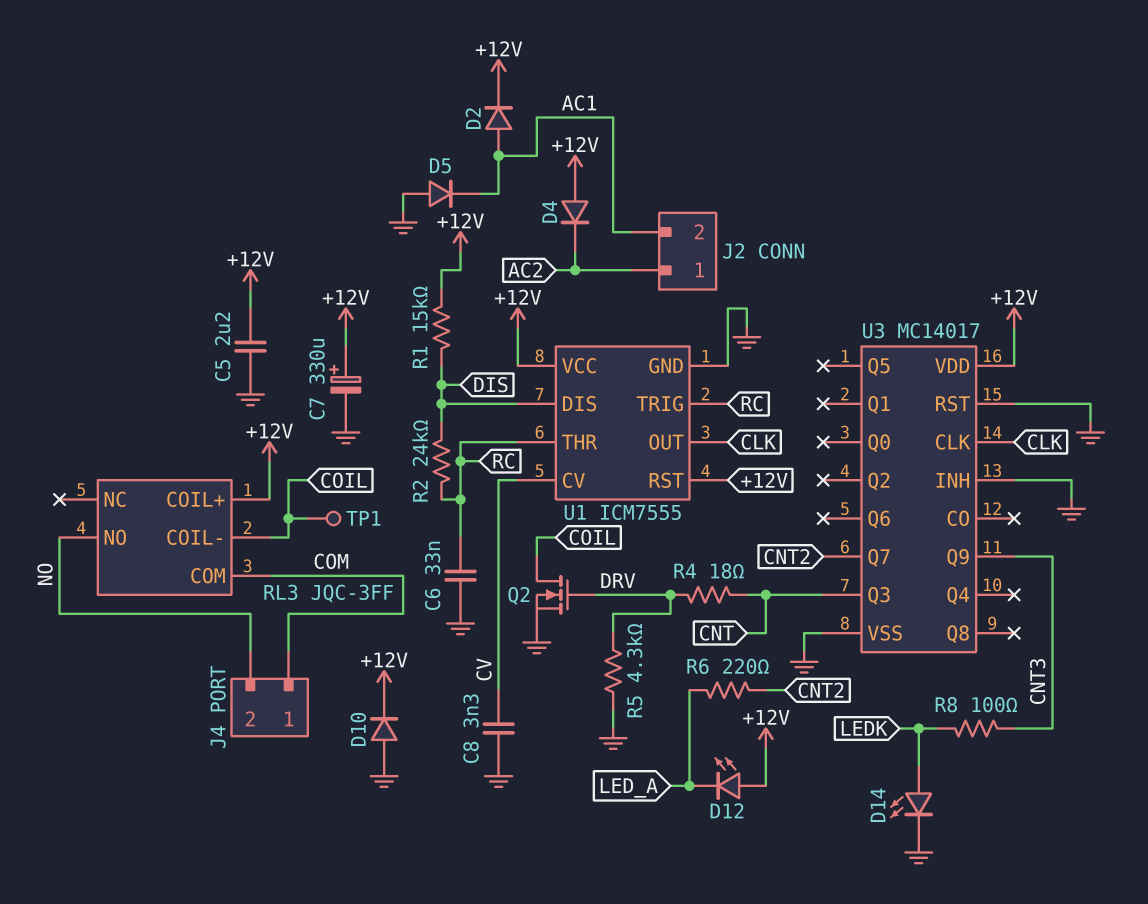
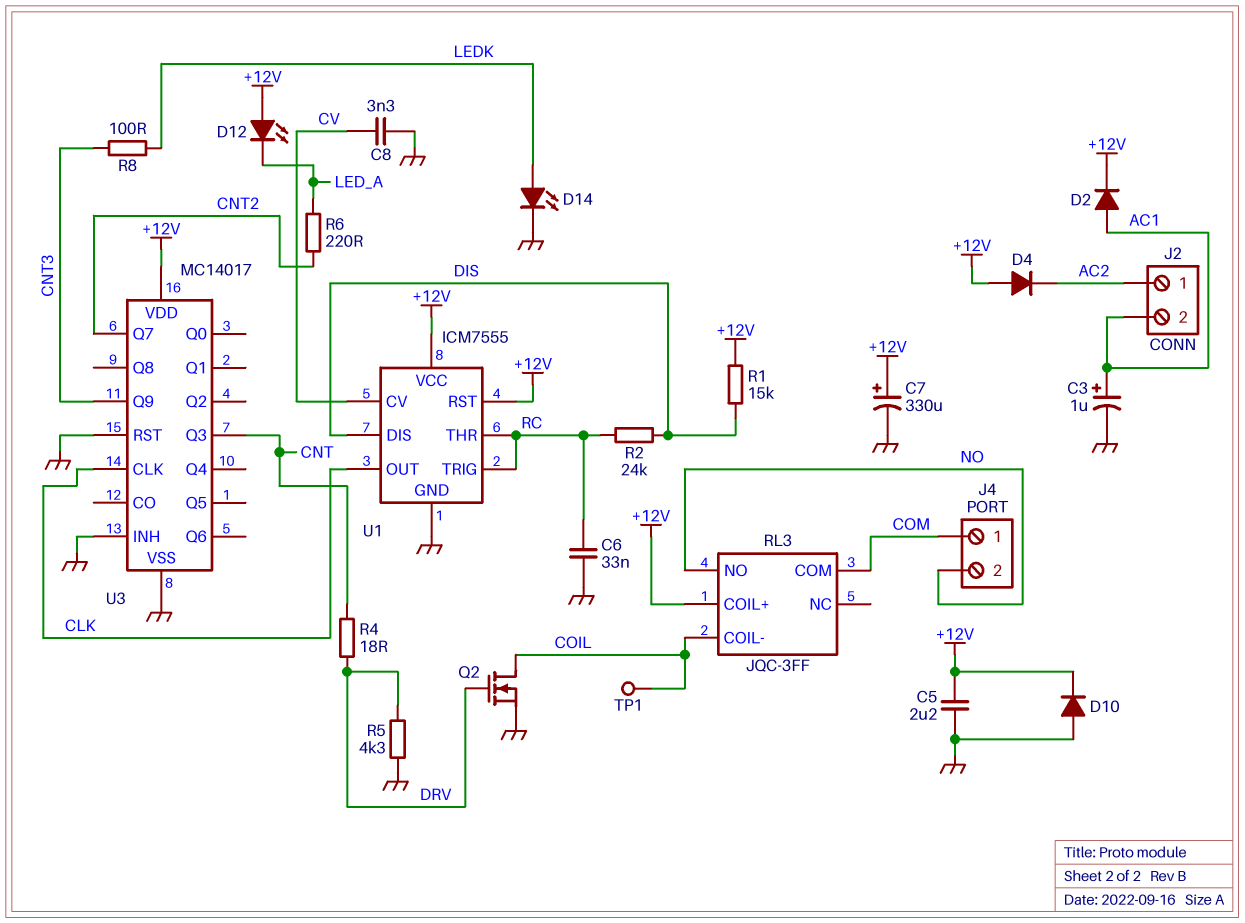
C3: none -> 1uF (plus AC1, minus GND)
D5: diode (A GND, K AC1) -> none

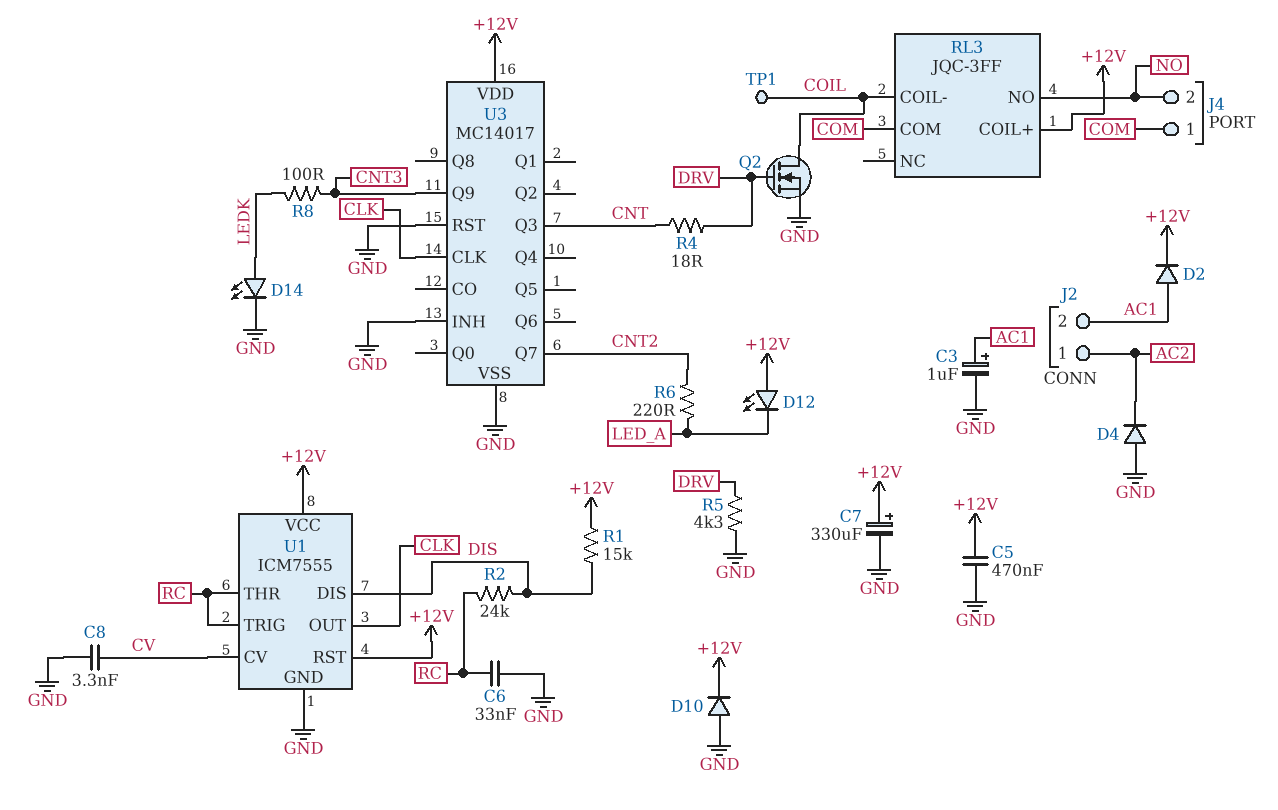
C5: 2.2uF (+12V, GND) -> 470nF (+12V, GND)
D4: diode (A +12V, K AC2) -> diode (A GND, K AC2)

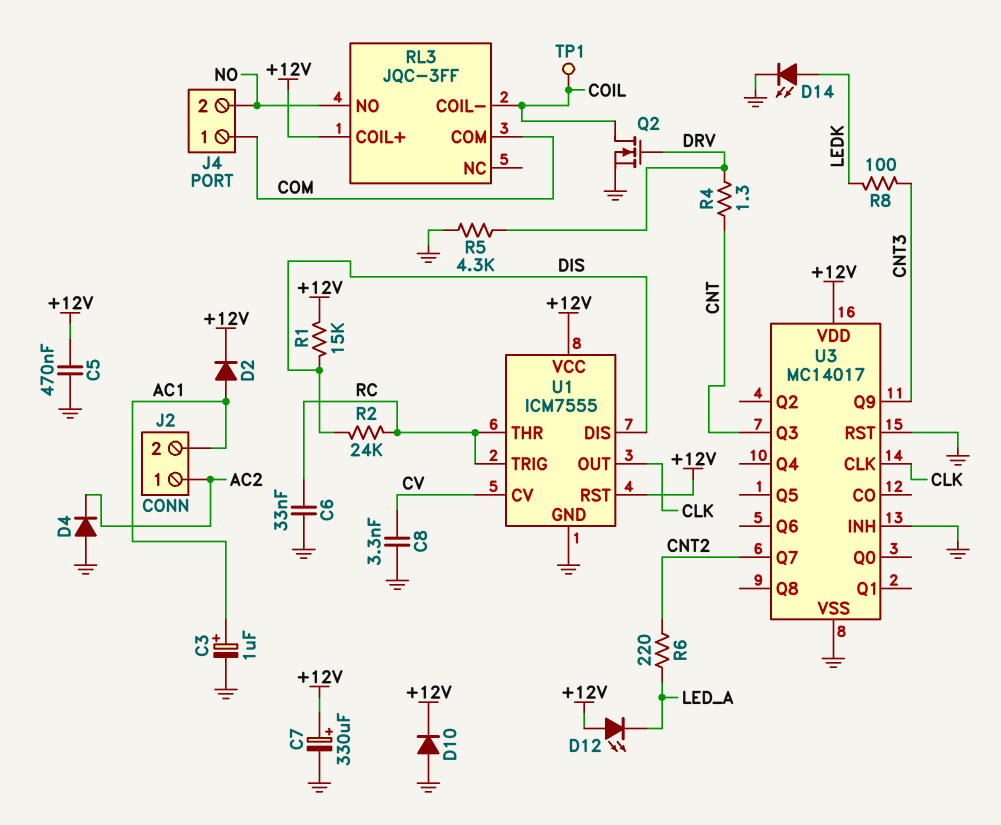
R4: 18 (CNT, DRV) -> 1.3 (CNT, DRV)

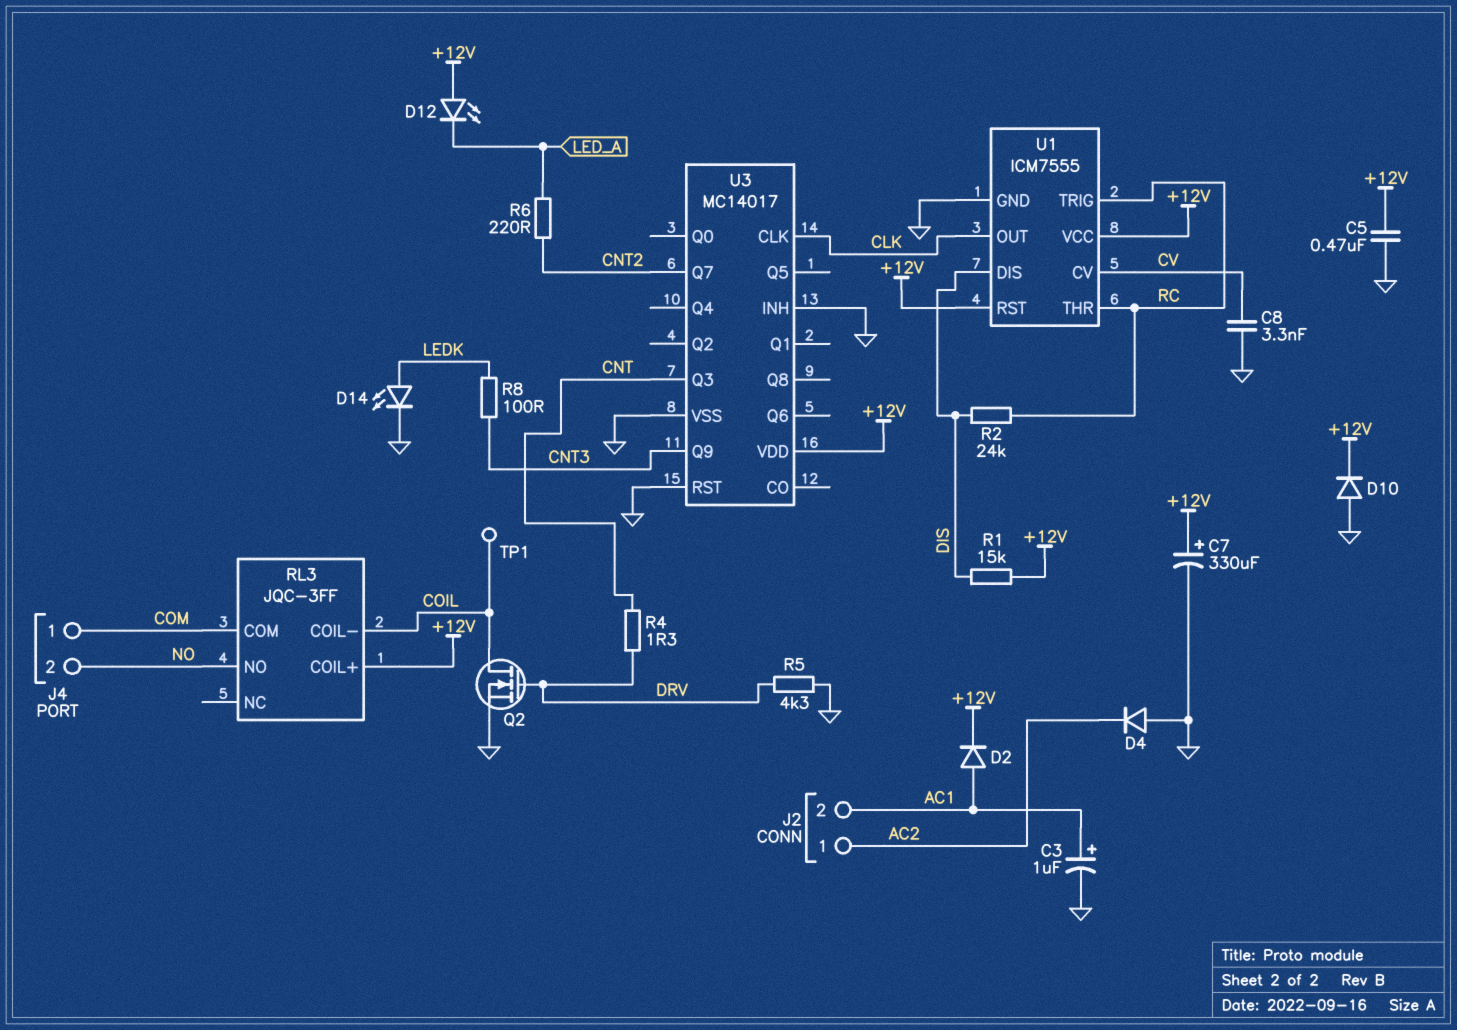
C6: 33nF (GND, RC) -> none

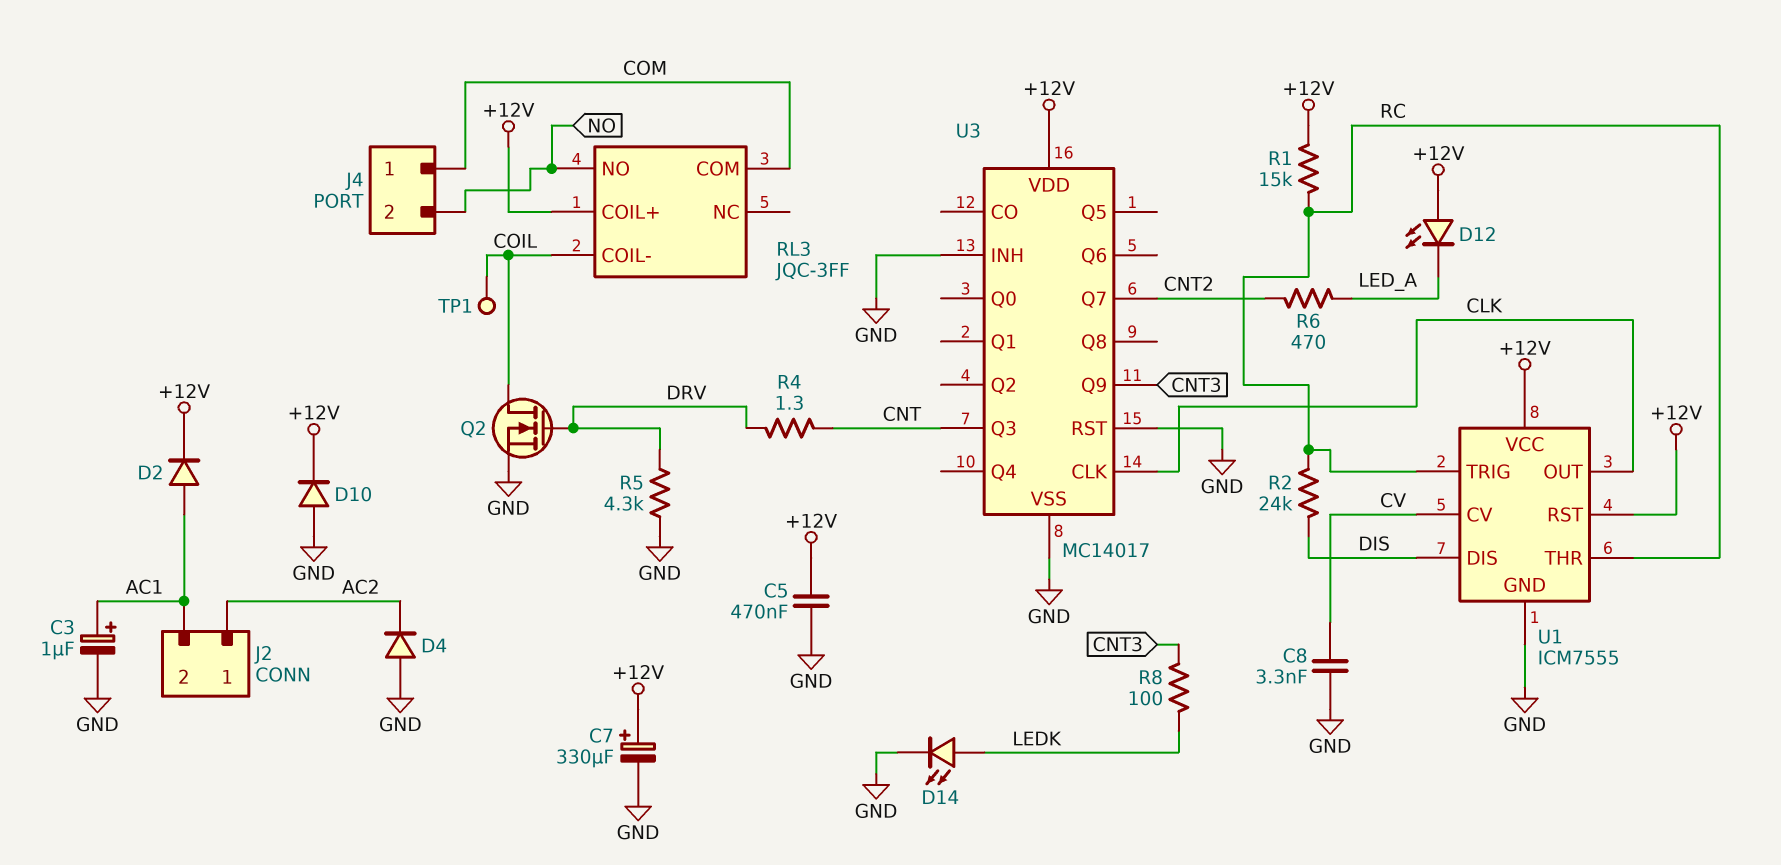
R1: 15k (+12V, DIS) -> 15k (+12V, RC)
R6: 220 (CNT2, LED_A) -> 470 (CNT2, LED_A)

